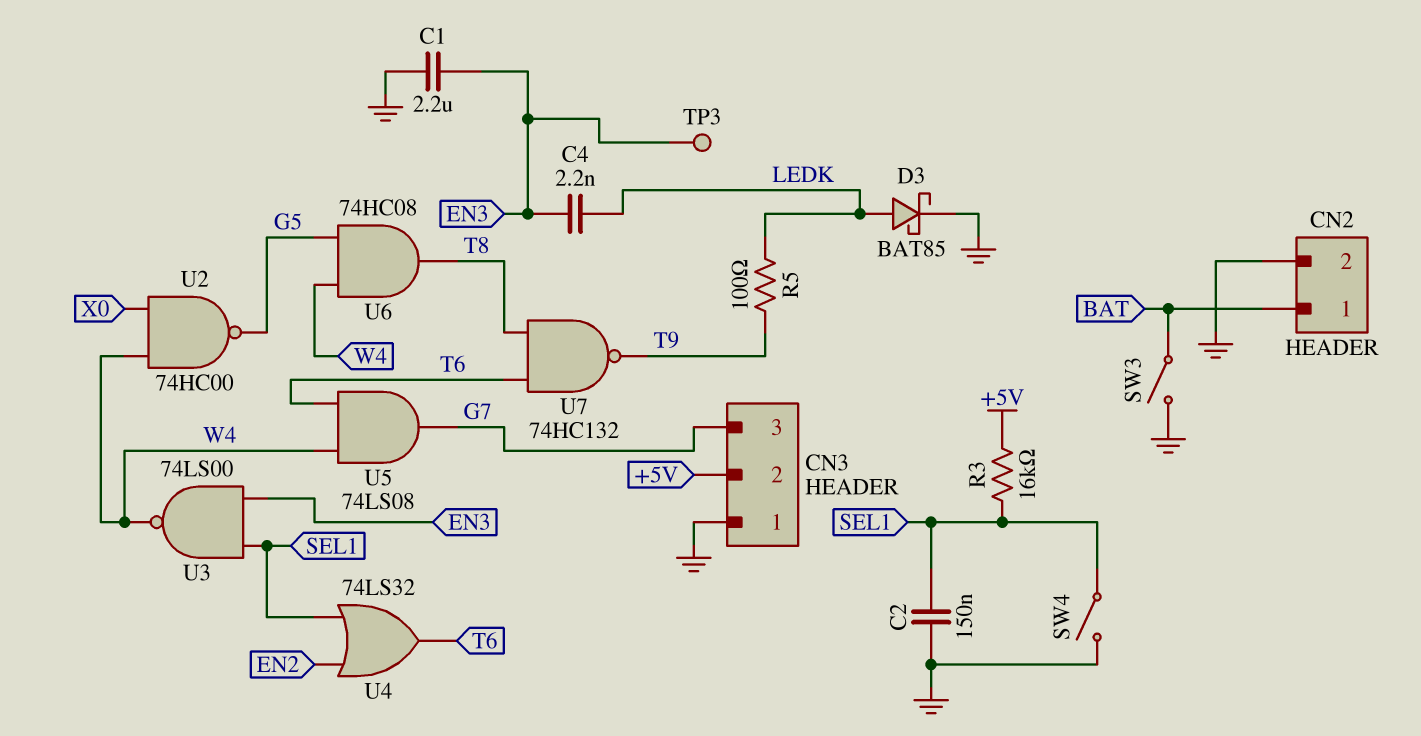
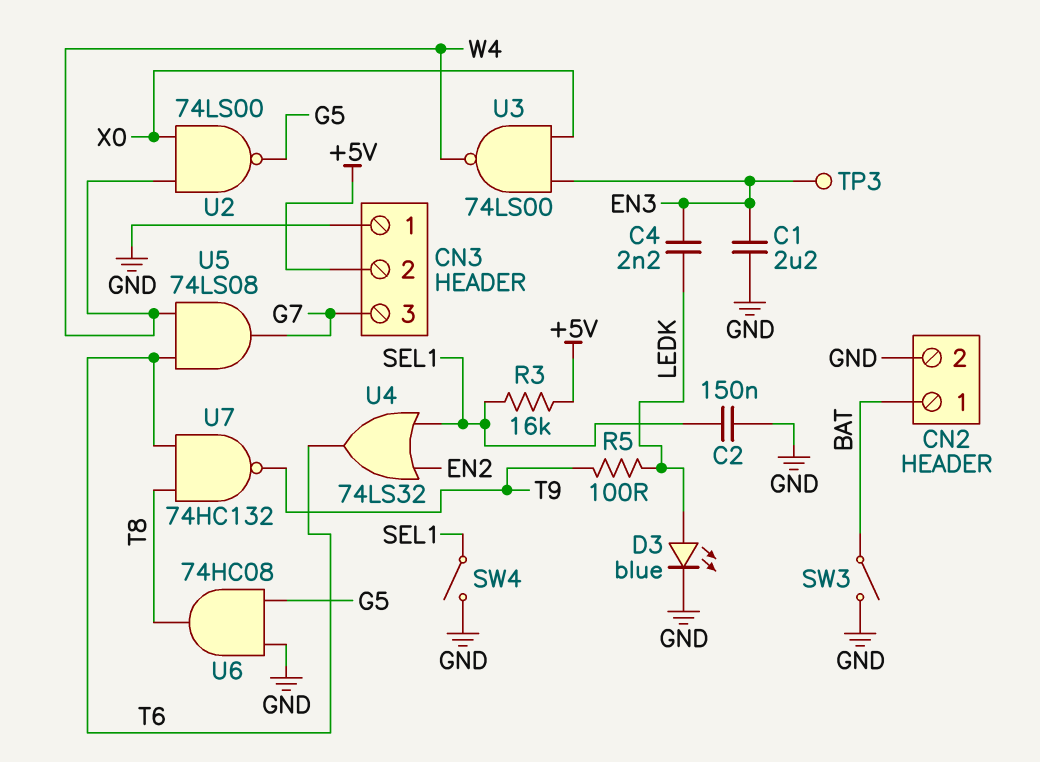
D3: schottky BAT85 (A LEDK, K GND) -> LED blue (A LEDK, K GND)
U2: NAND 74HC00 (in W4, in X0, out G5) -> NAND 74LS00 (in W4, in X0, out G5)
U3: NAND 74LS00 (in EN3, in SEL1, out W4) -> NAND 74LS00 (in EN3, in X0, out W4)
U6: AND 74HC08 (in G5, in W4, out T8) -> AND 74HC08 (in G5, in GND, out T8)

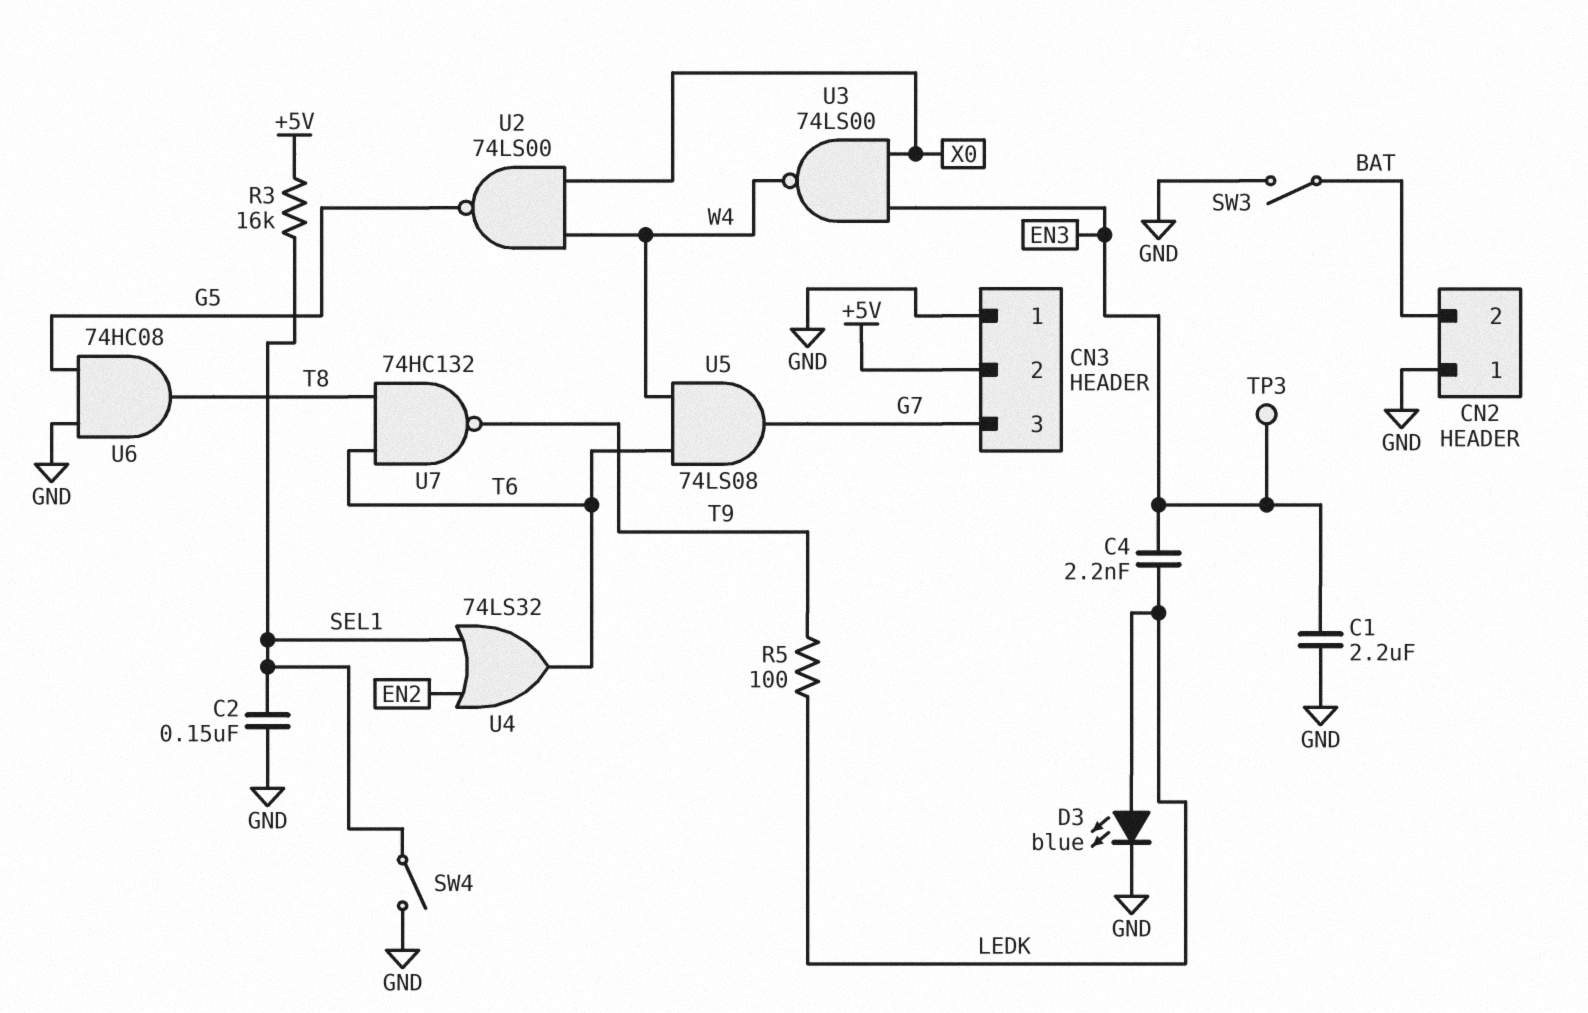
CN2 pin 1: BAT -> GND
CN2 pin 2: GND -> BAT

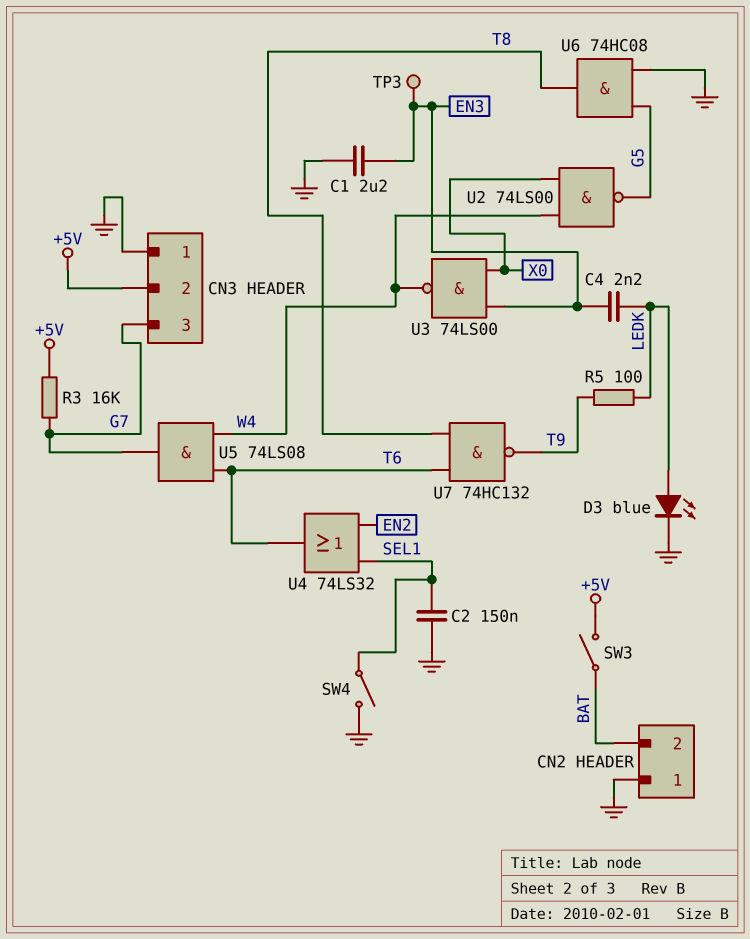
R3: 16k (+5V, SEL1) -> 16k (+5V, G7)
SW3: switch (BAT, GND) -> switch (+5V, BAT)

